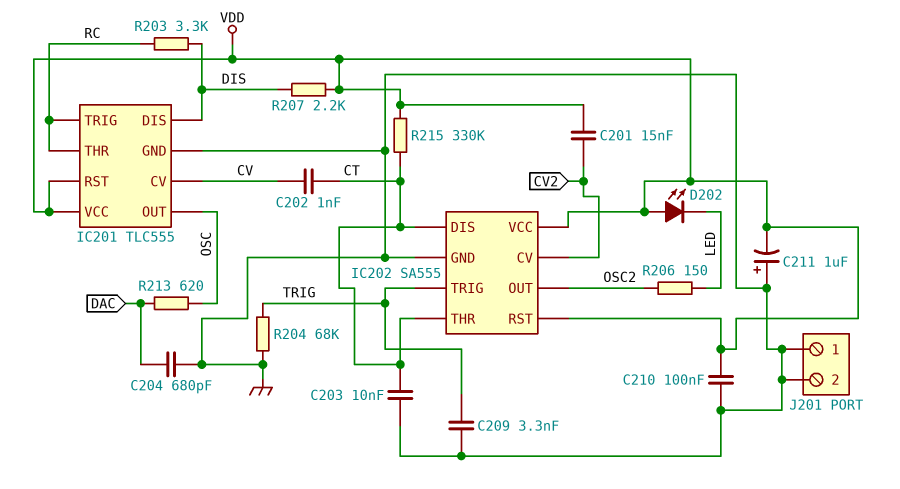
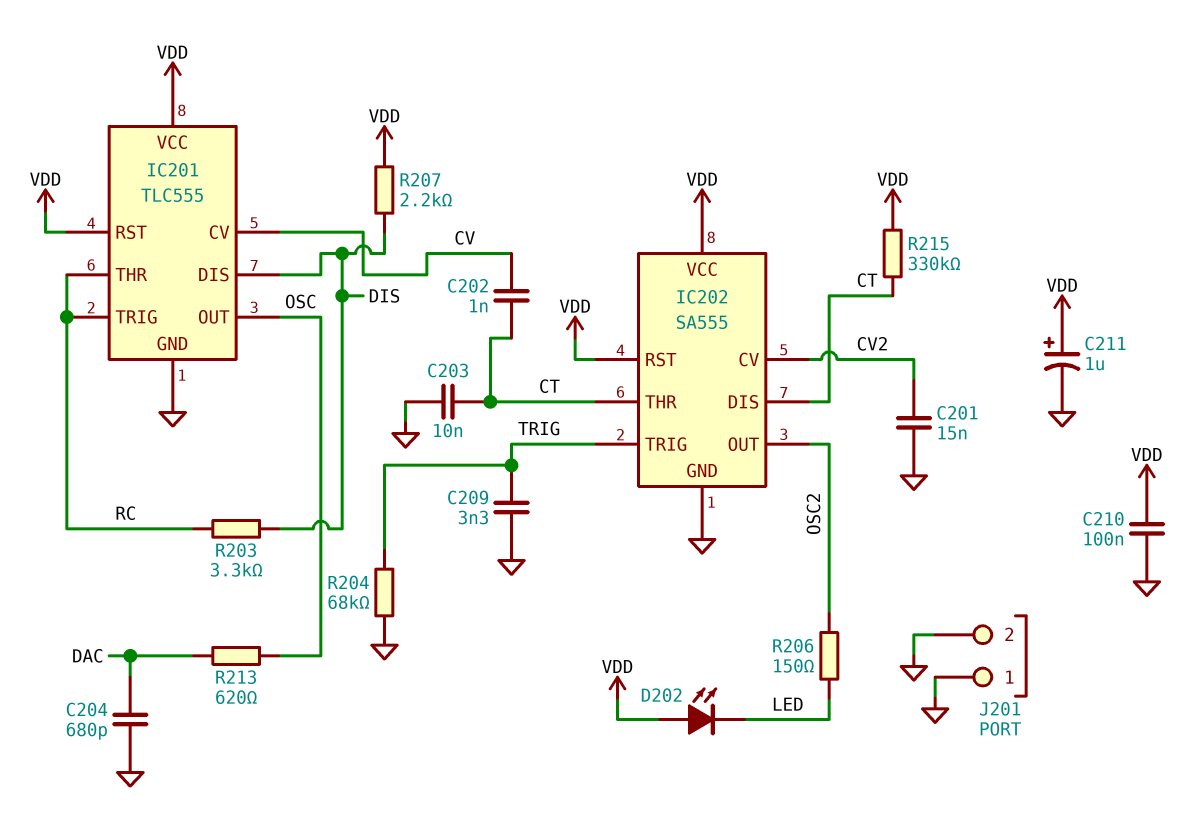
C201: 15nF (CV2, VDD) -> 15nF (CV2, GND)
C211: 1uF (plus GND, minus VDD) -> 1uF (plus VDD, minus GND)

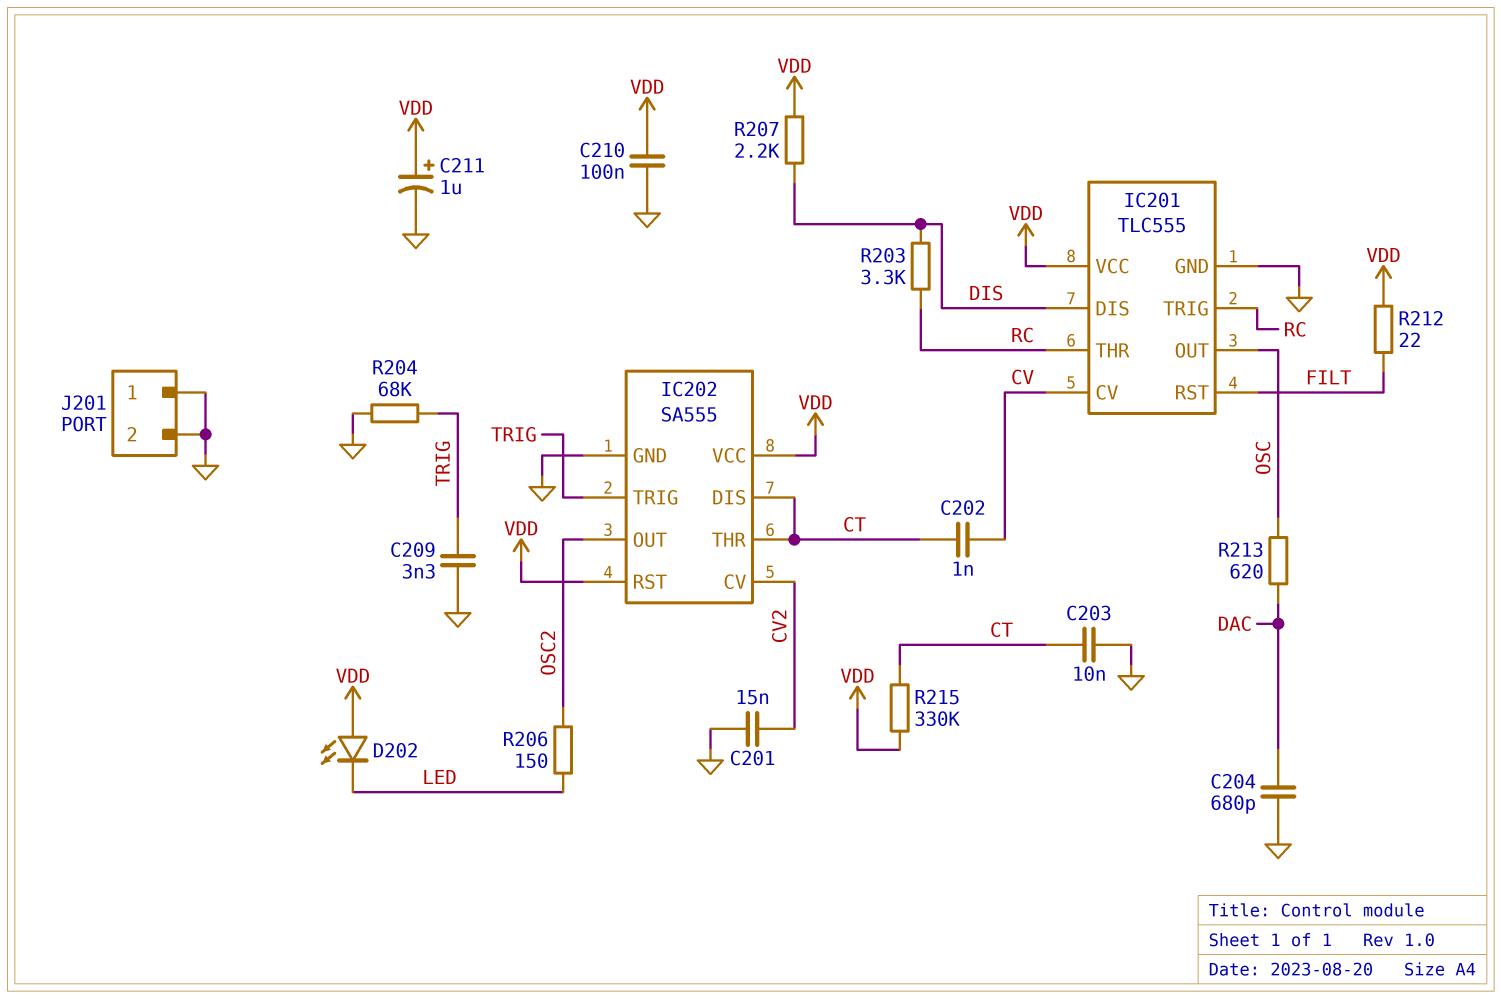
IC201 pin RST: VDD -> FILT
R212: none -> 22 (FILT, VDD)

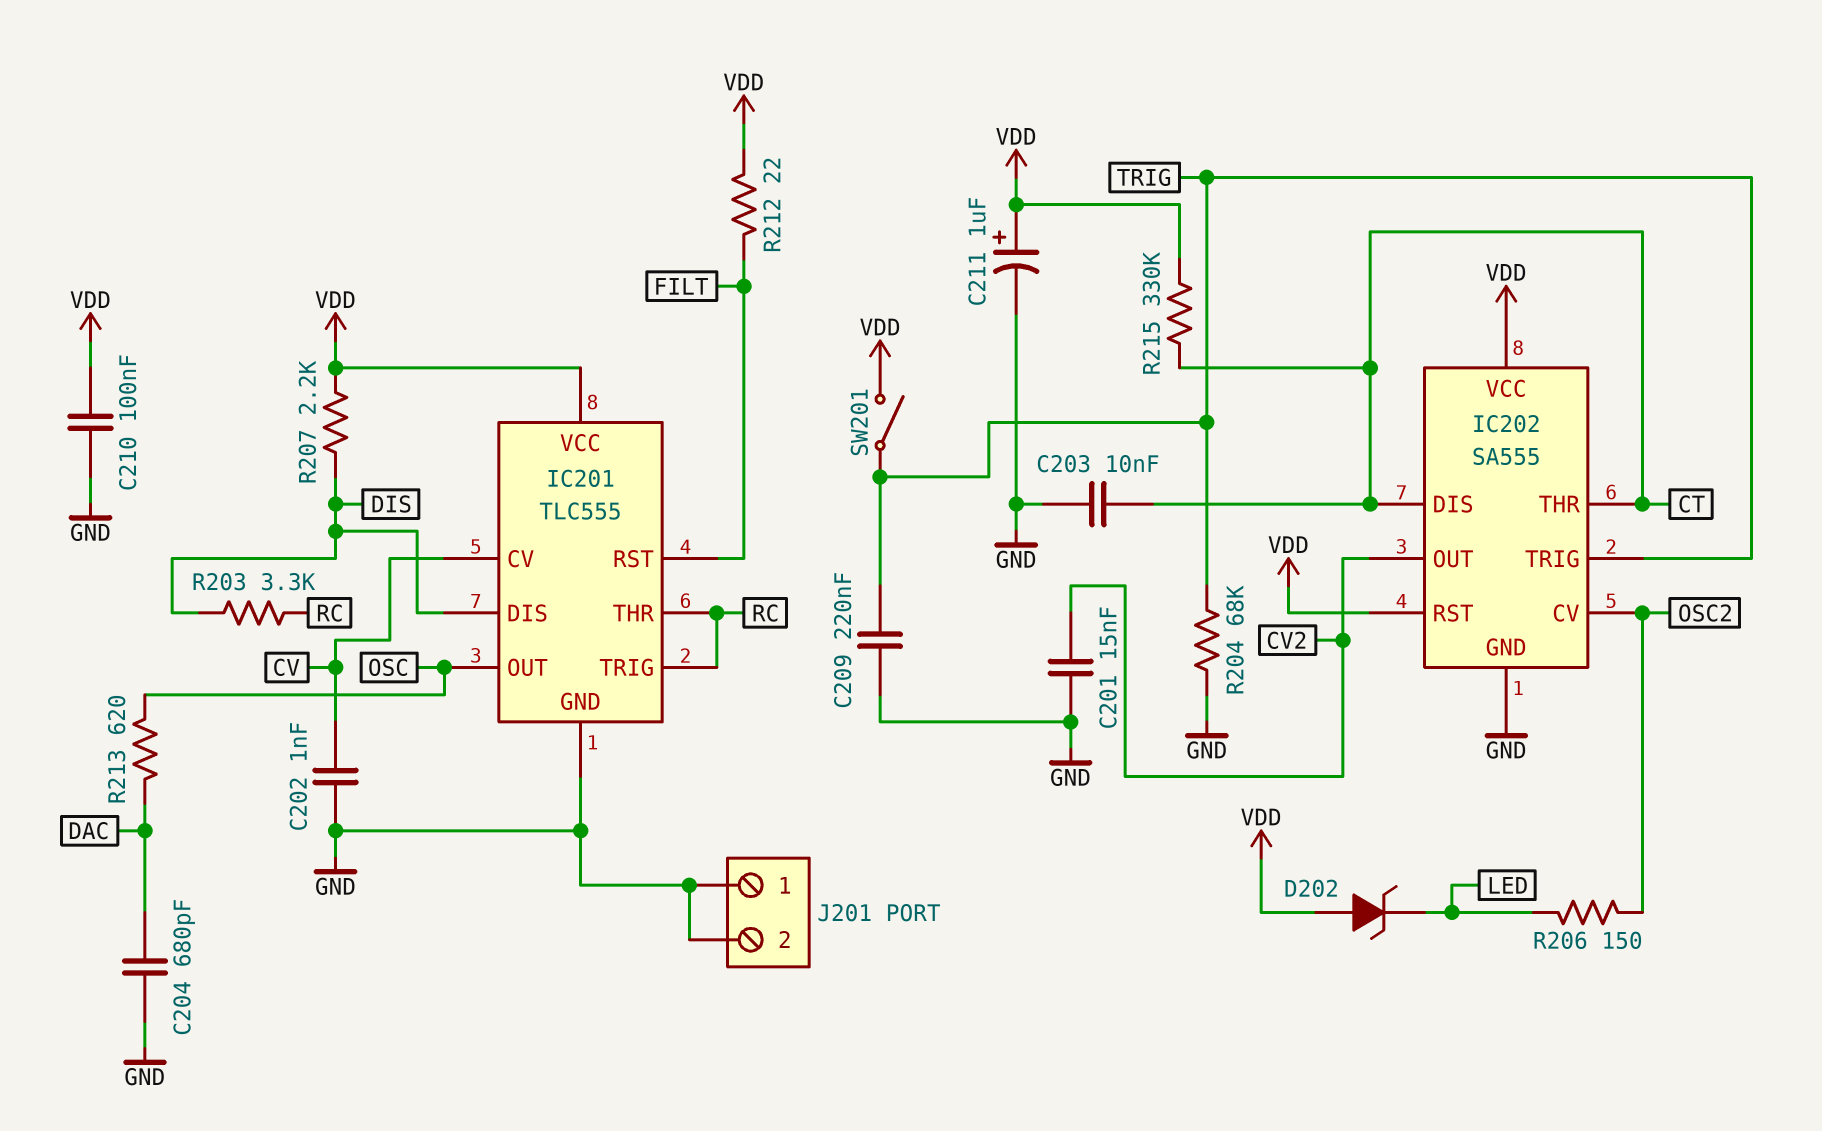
C202: 1nF (CT, CV) -> 1nF (CV, GND)
C209: 3.3nF (GND, TRIG) -> 220nF (GND, TRIG)
D202: LED (A VDD, K LED) -> zener (A VDD, K LED)
IC202 pin CV: CV2 -> OSC2
IC202 pin OUT: OSC2 -> CV2
SW201: none -> switch (TRIG, VDD)

